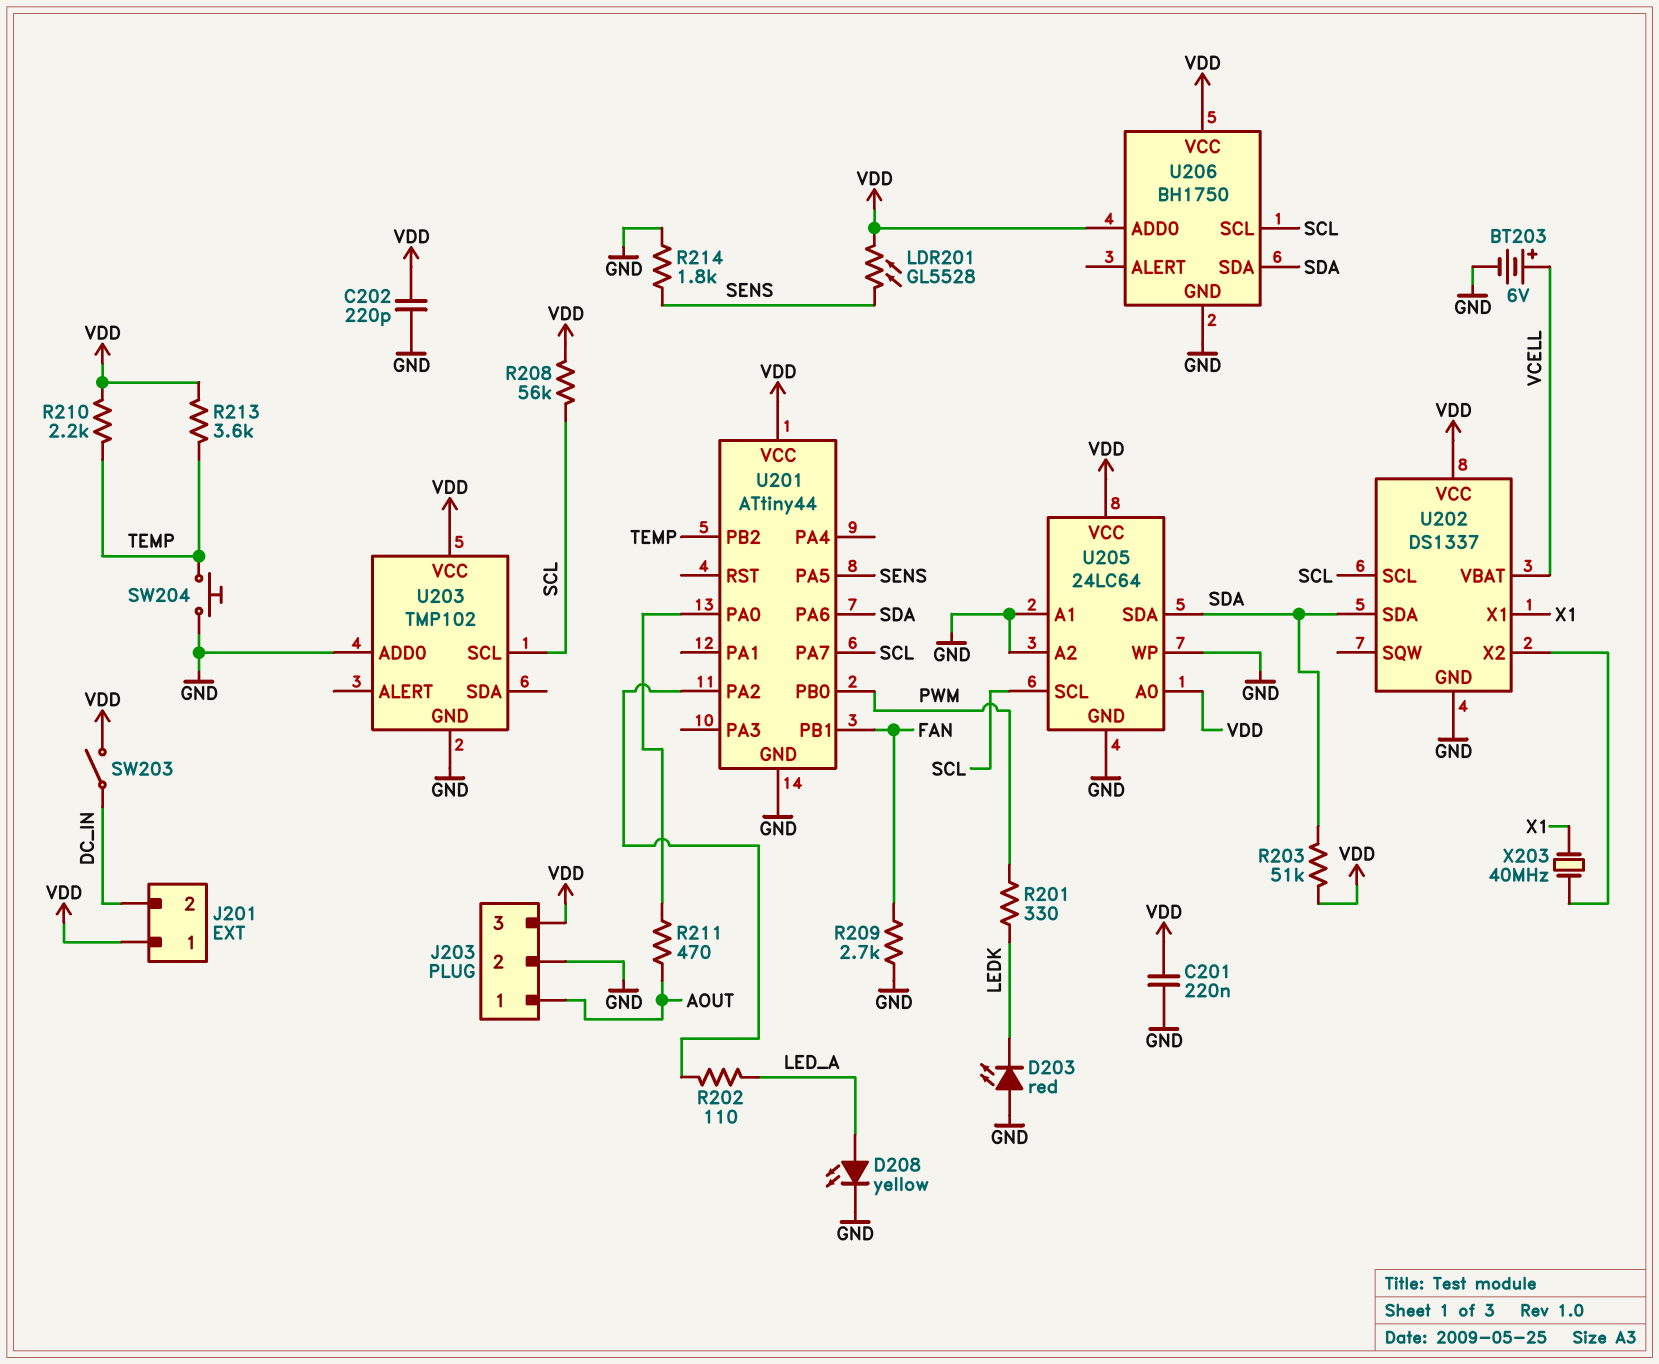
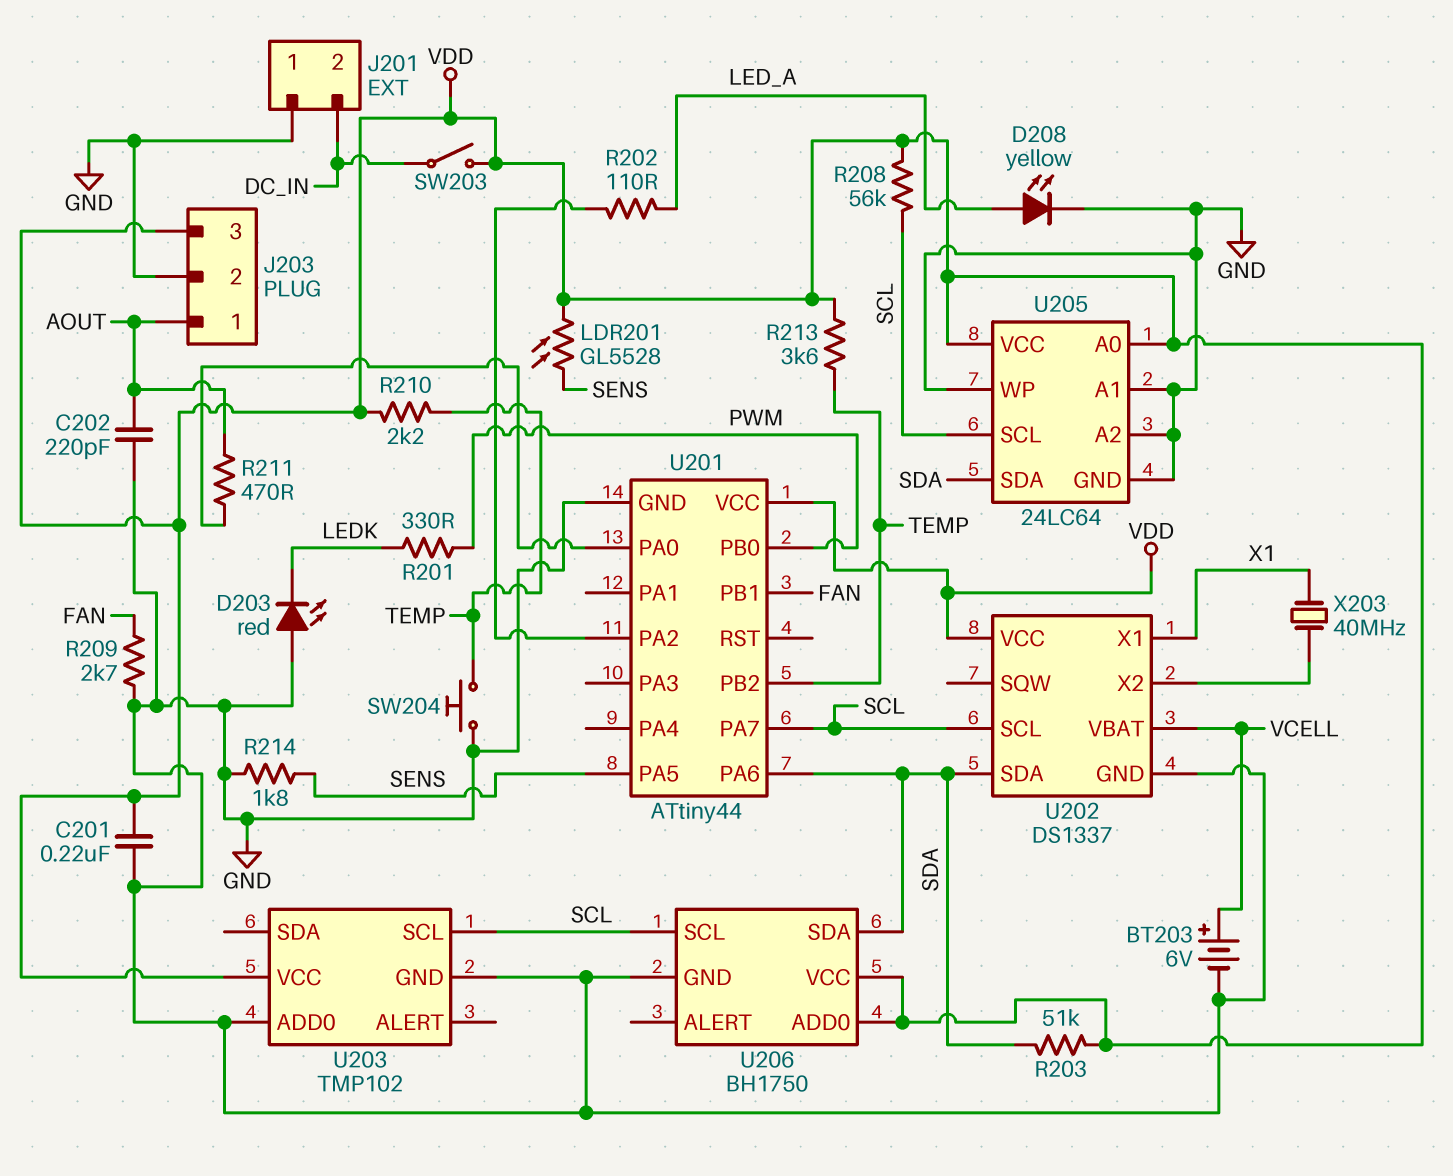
C202: 220pF (GND, VDD) -> 220pF (AOUT, GND)
J201 pin 1: VDD -> GND

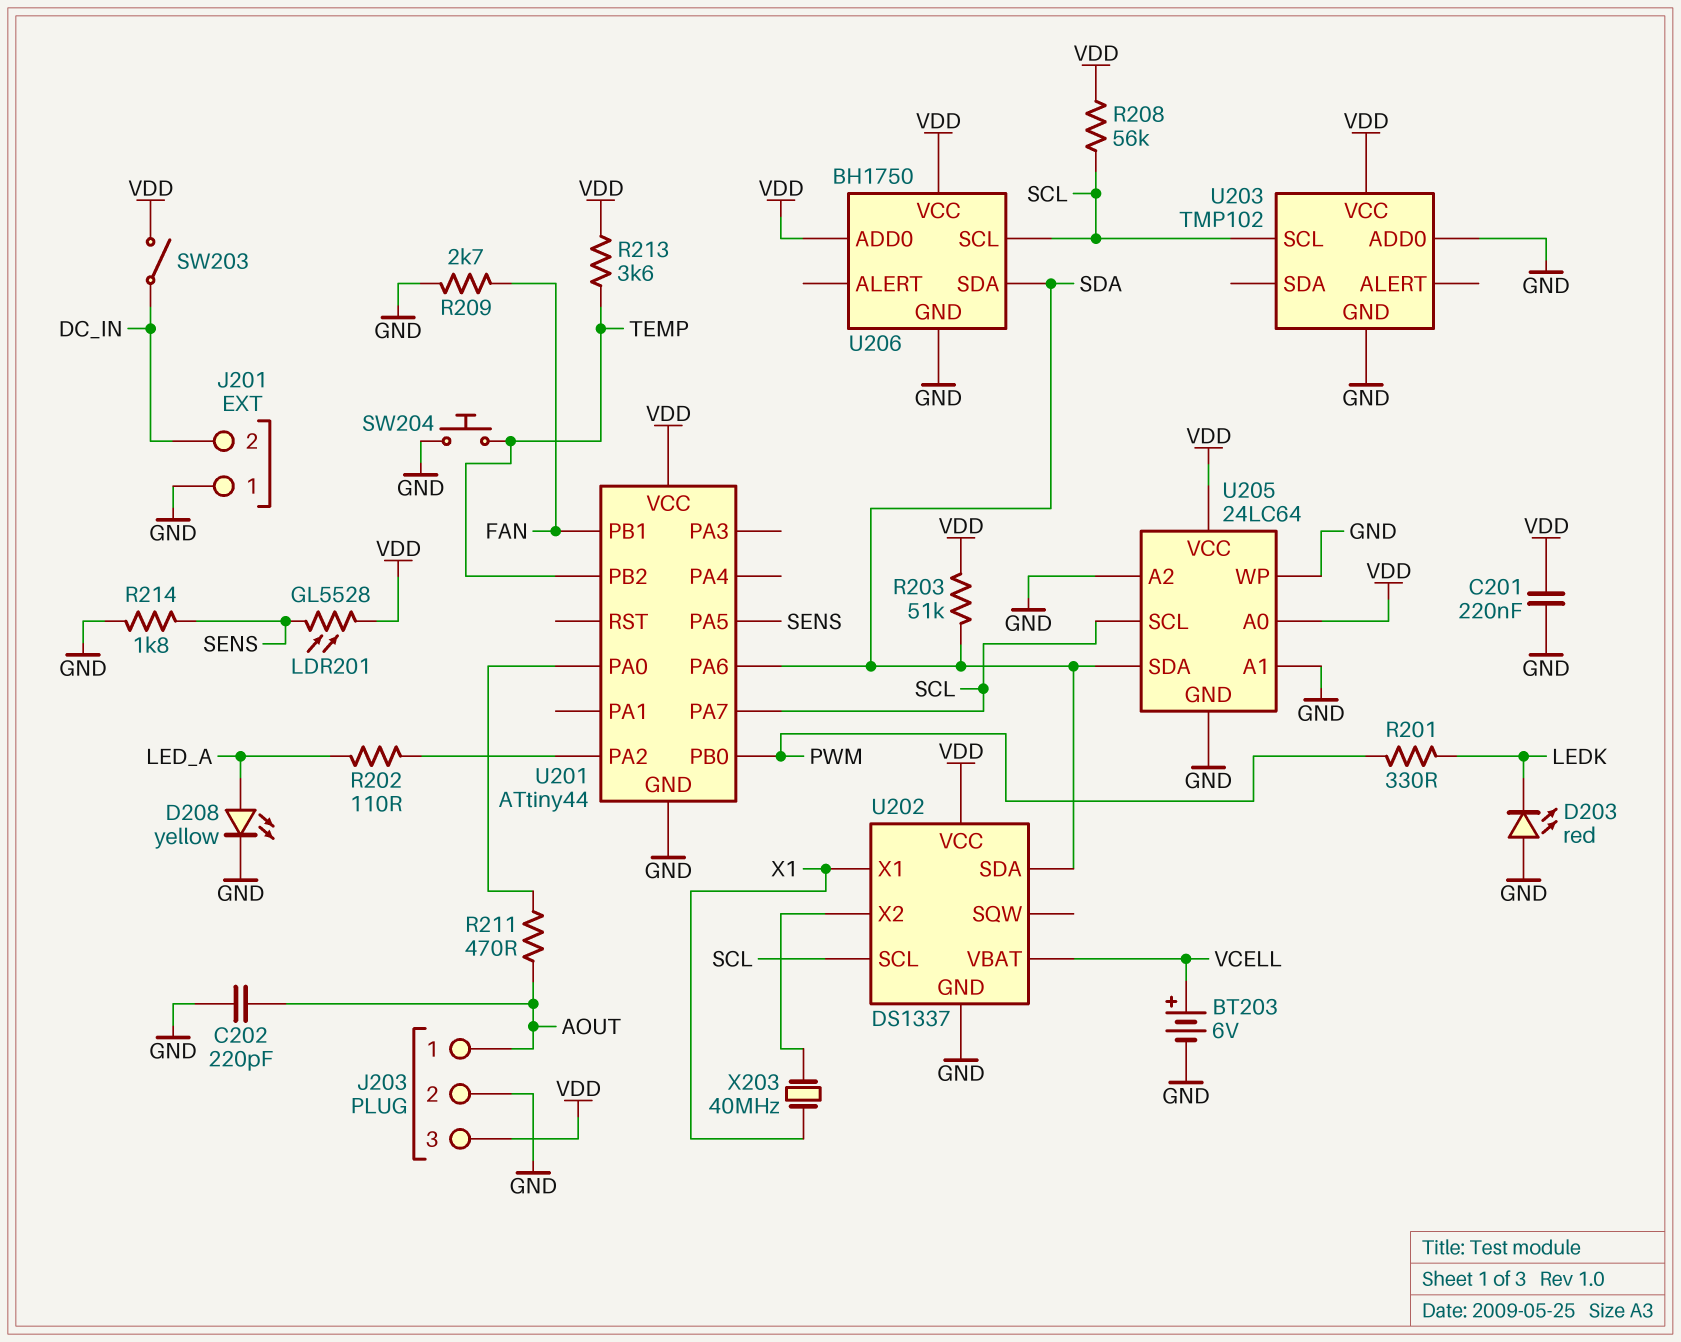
R210: 2.2k (TEMP, VDD) -> none

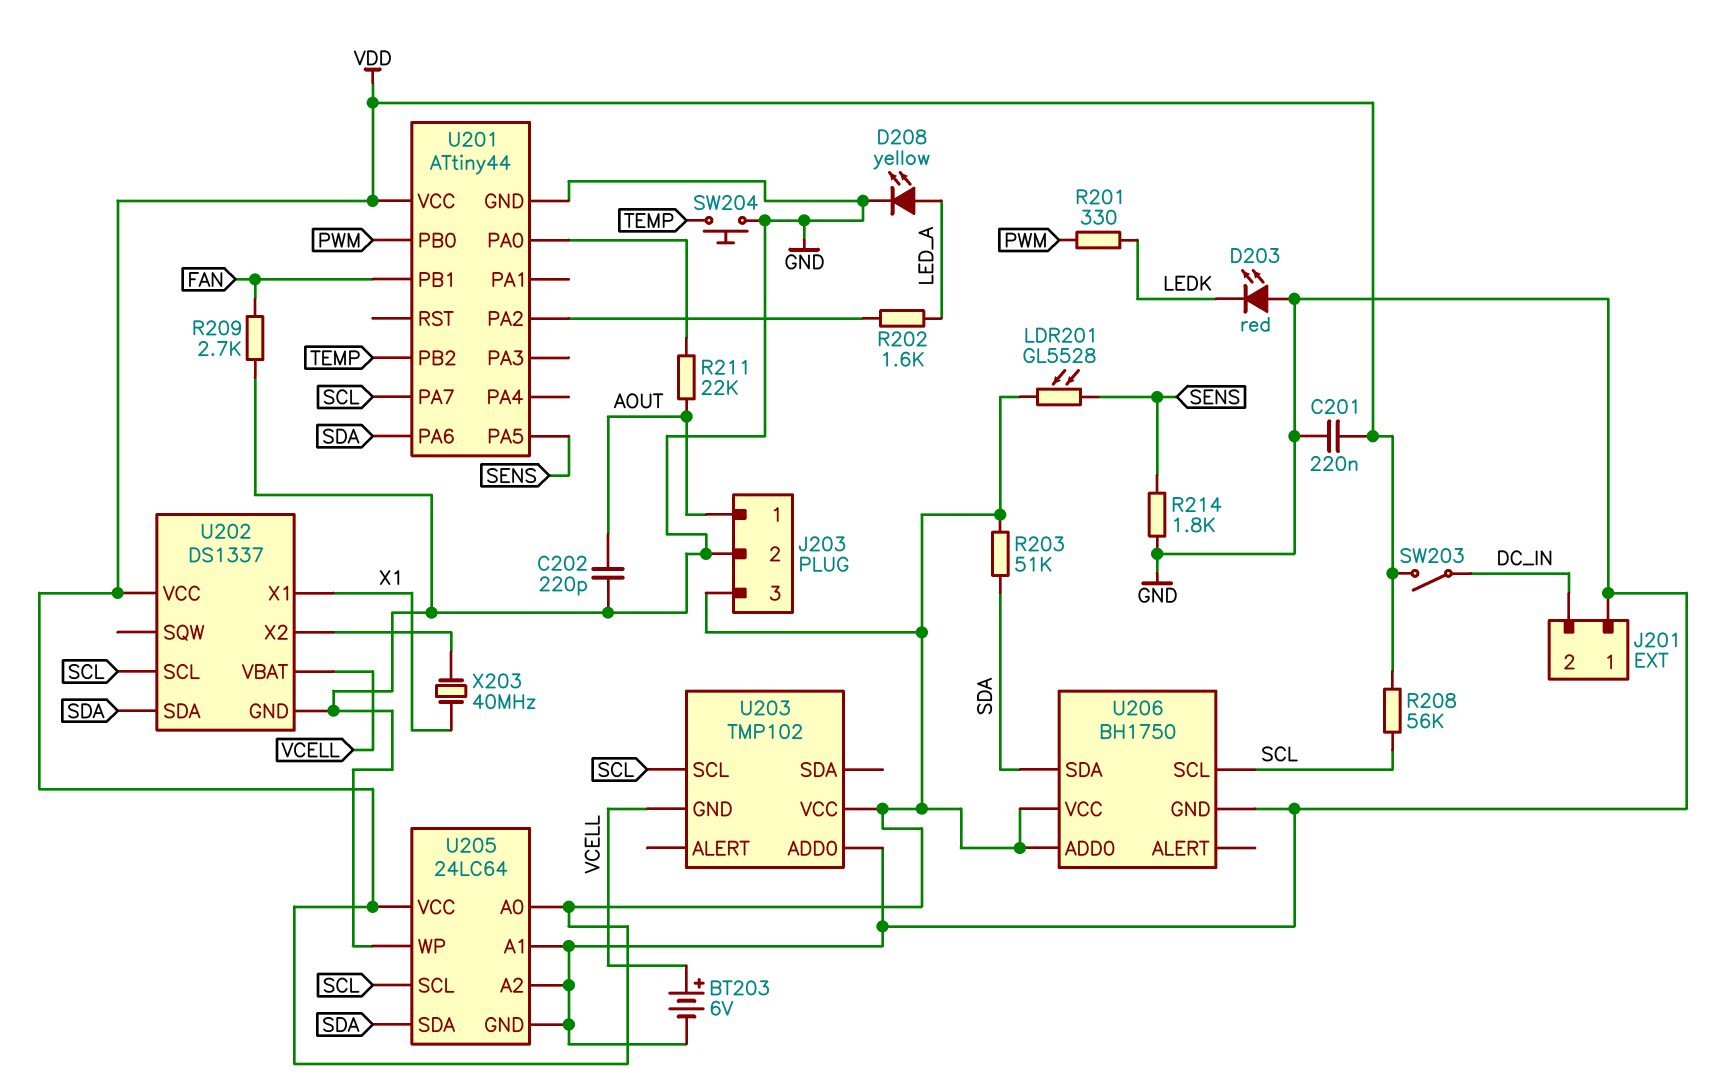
R202: 110 (LED_A, U201/PA2) -> 1.6k (LED_A, U201/PA2)
R211: 470 (AOUT, U201/PA0) -> 22k (AOUT, U201/PA0)
R213: 3.6k (TEMP, VDD) -> none
U203 pin GND: GND -> VCELL

